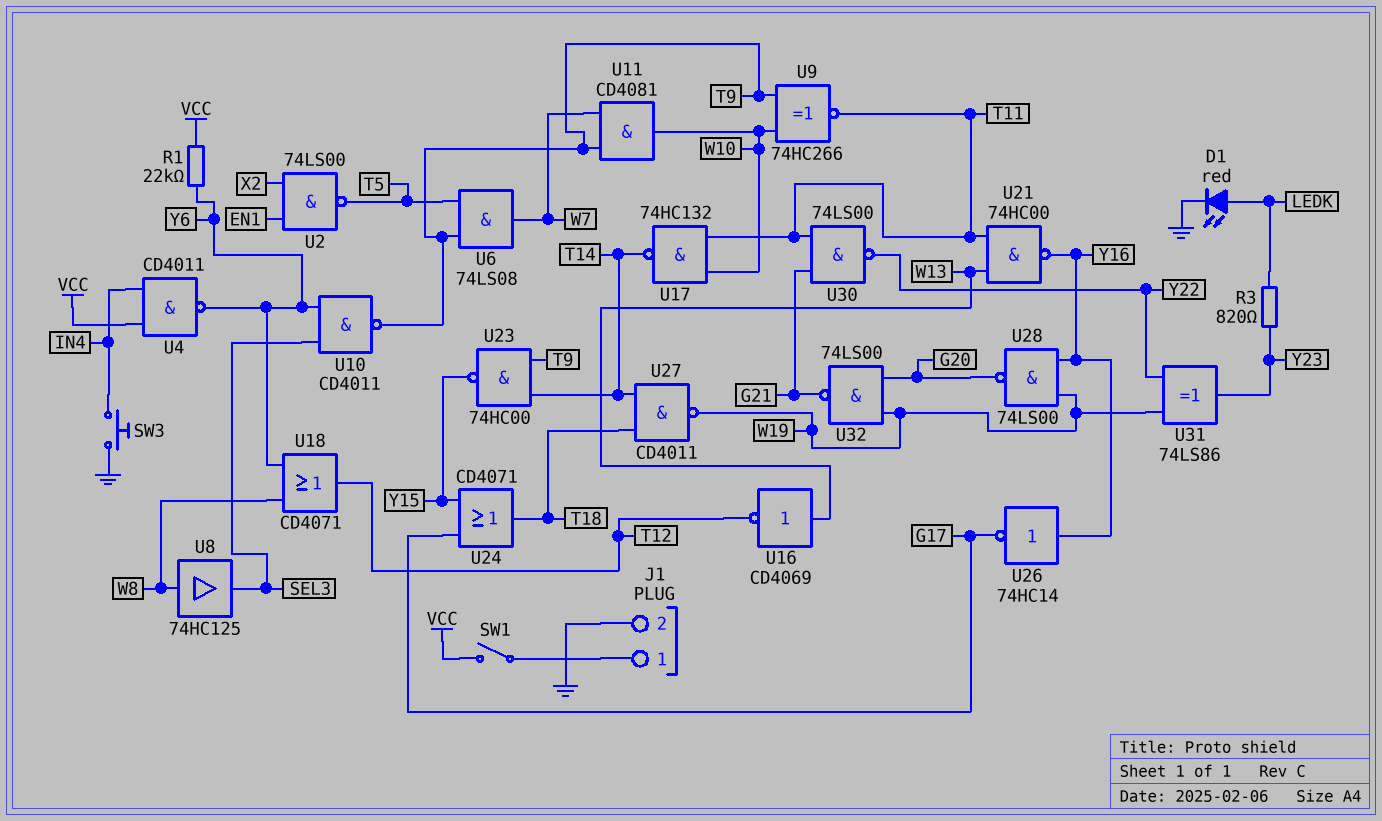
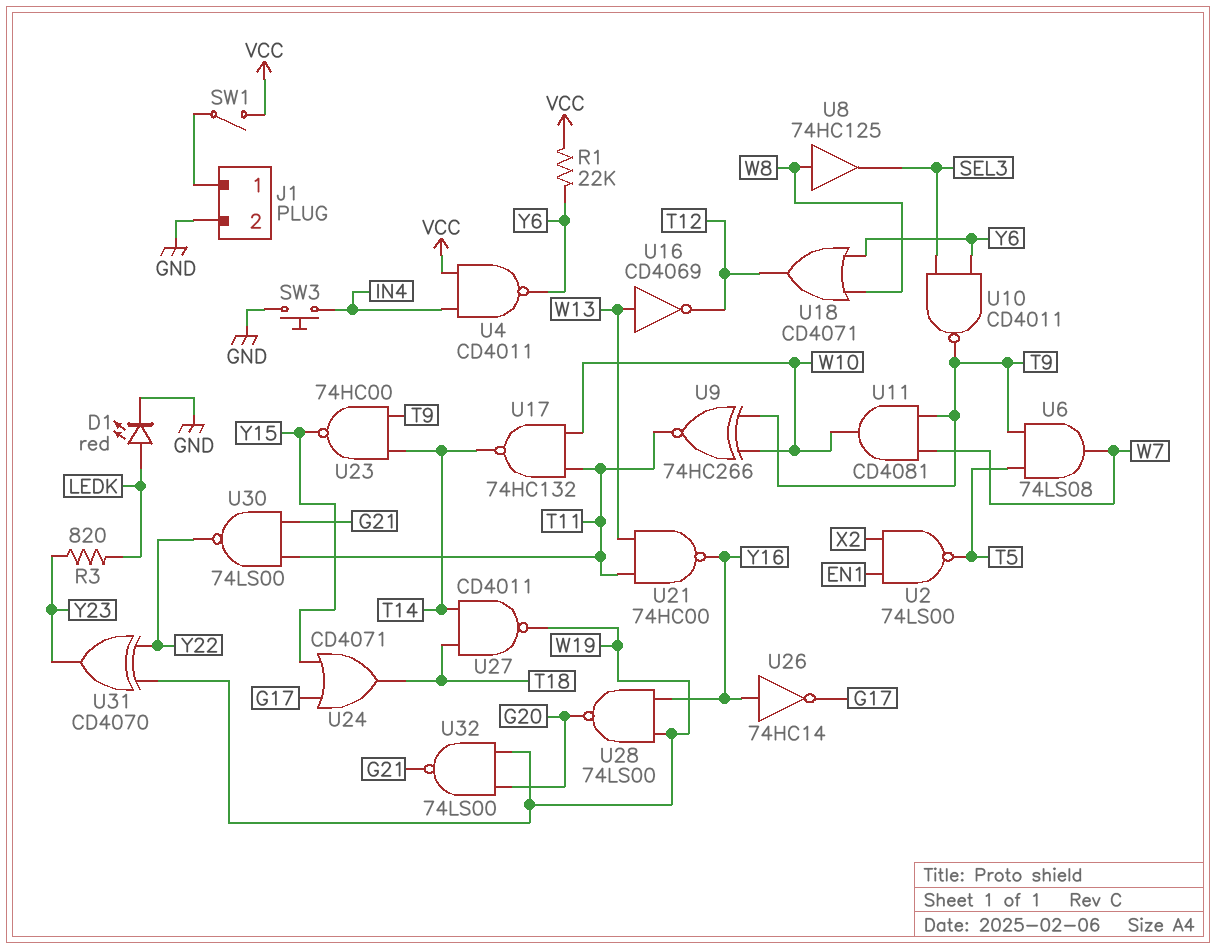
U31: XOR 74LS86 (in W19, in Y22, out Y23) -> XOR CD4070 (in W19, in Y22, out Y23)

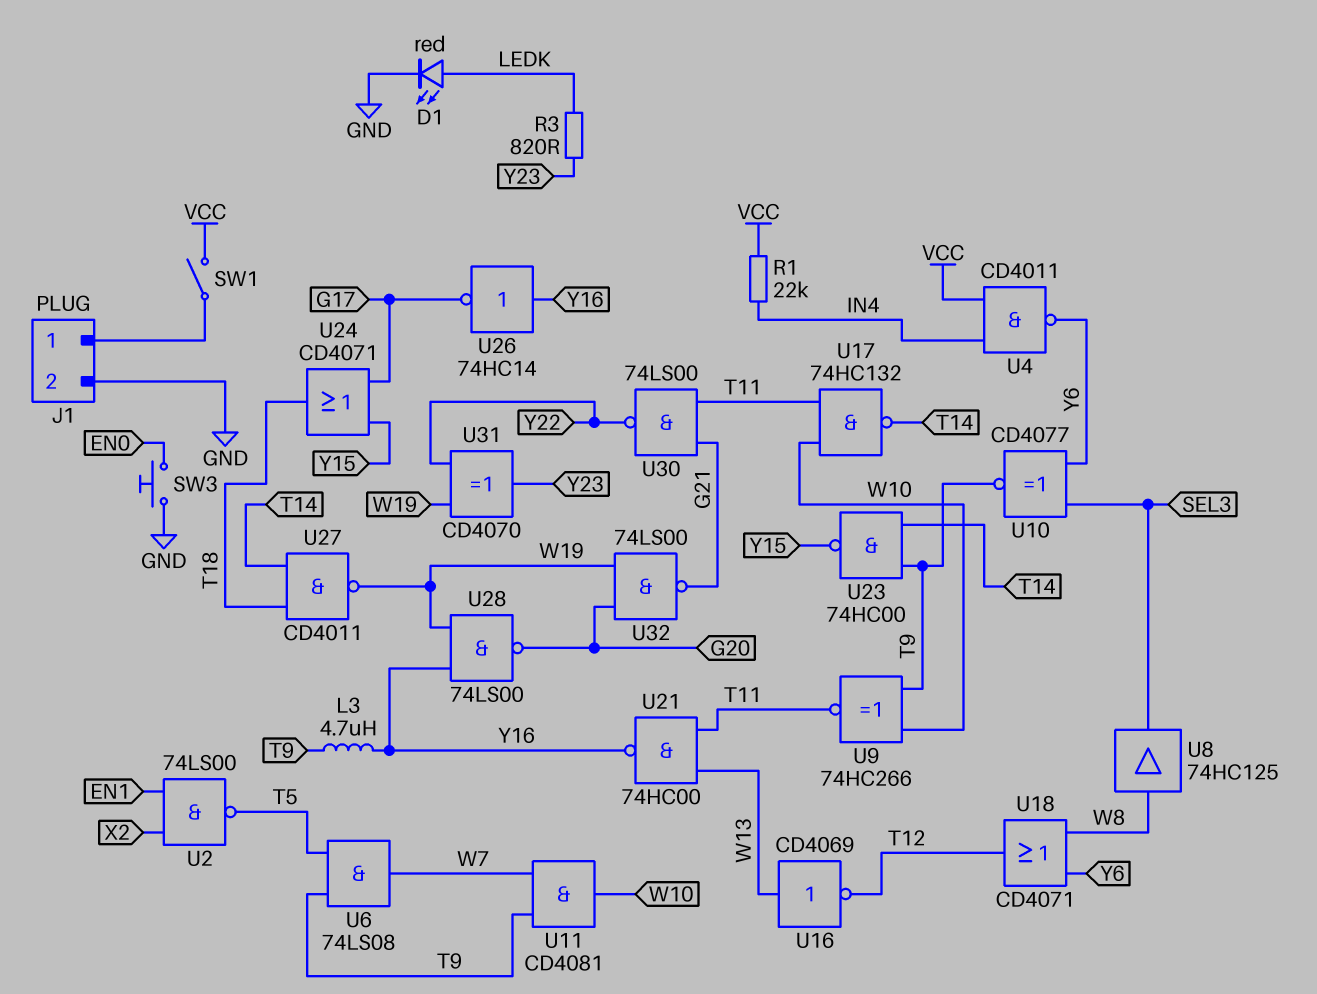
L3: none -> 4.7uH (T9, Y16)
R1: 22k (VCC, Y6) -> 22k (IN4, VCC)
SW3: button (GND, IN4) -> button (EN0, GND)
U10: NAND CD4011 (in SEL3, in Y6, out T9) -> XNOR CD4077 (in SEL3, in Y6, out T9)

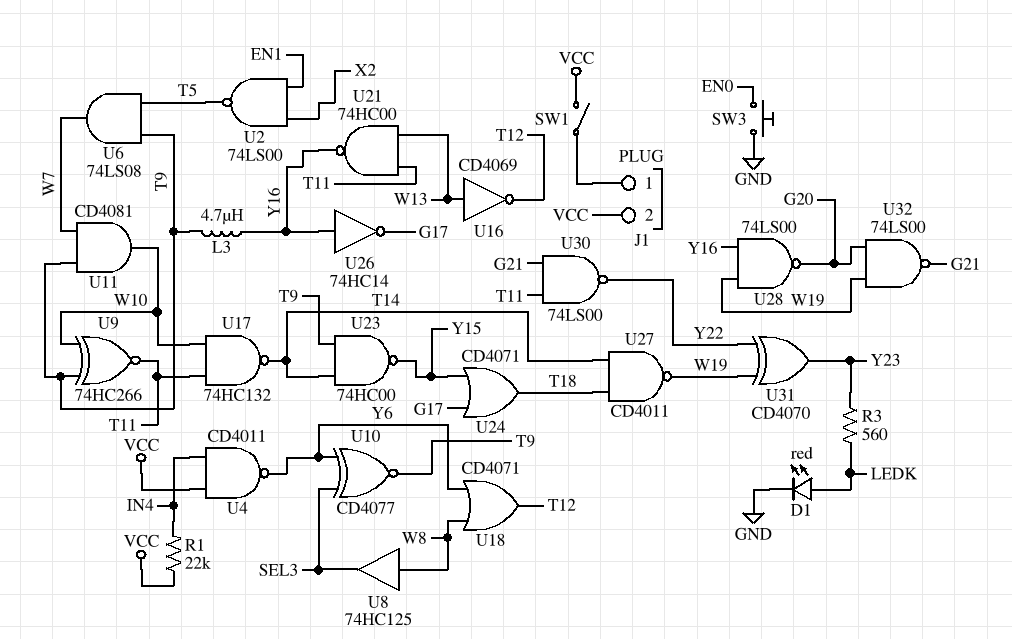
J1 pin 2: GND -> VCC
R3: 820 (LEDK, Y23) -> 560 (LEDK, Y23)

